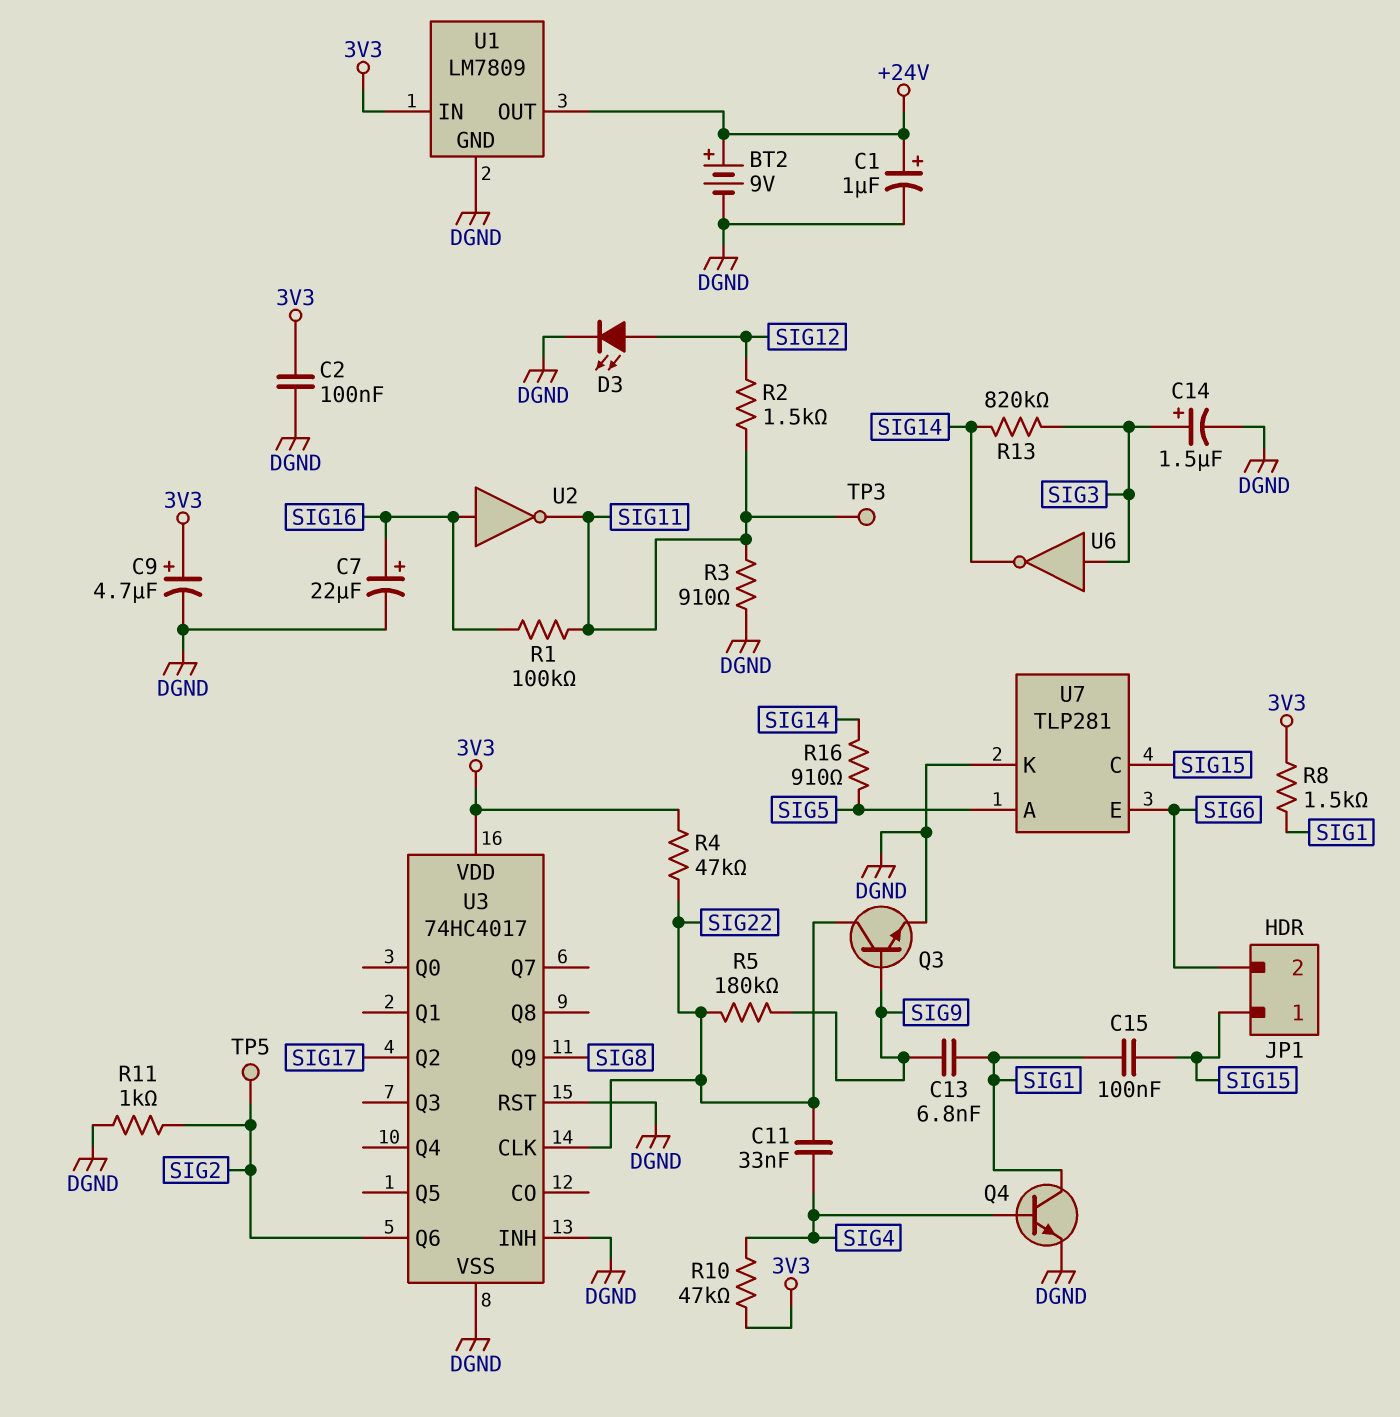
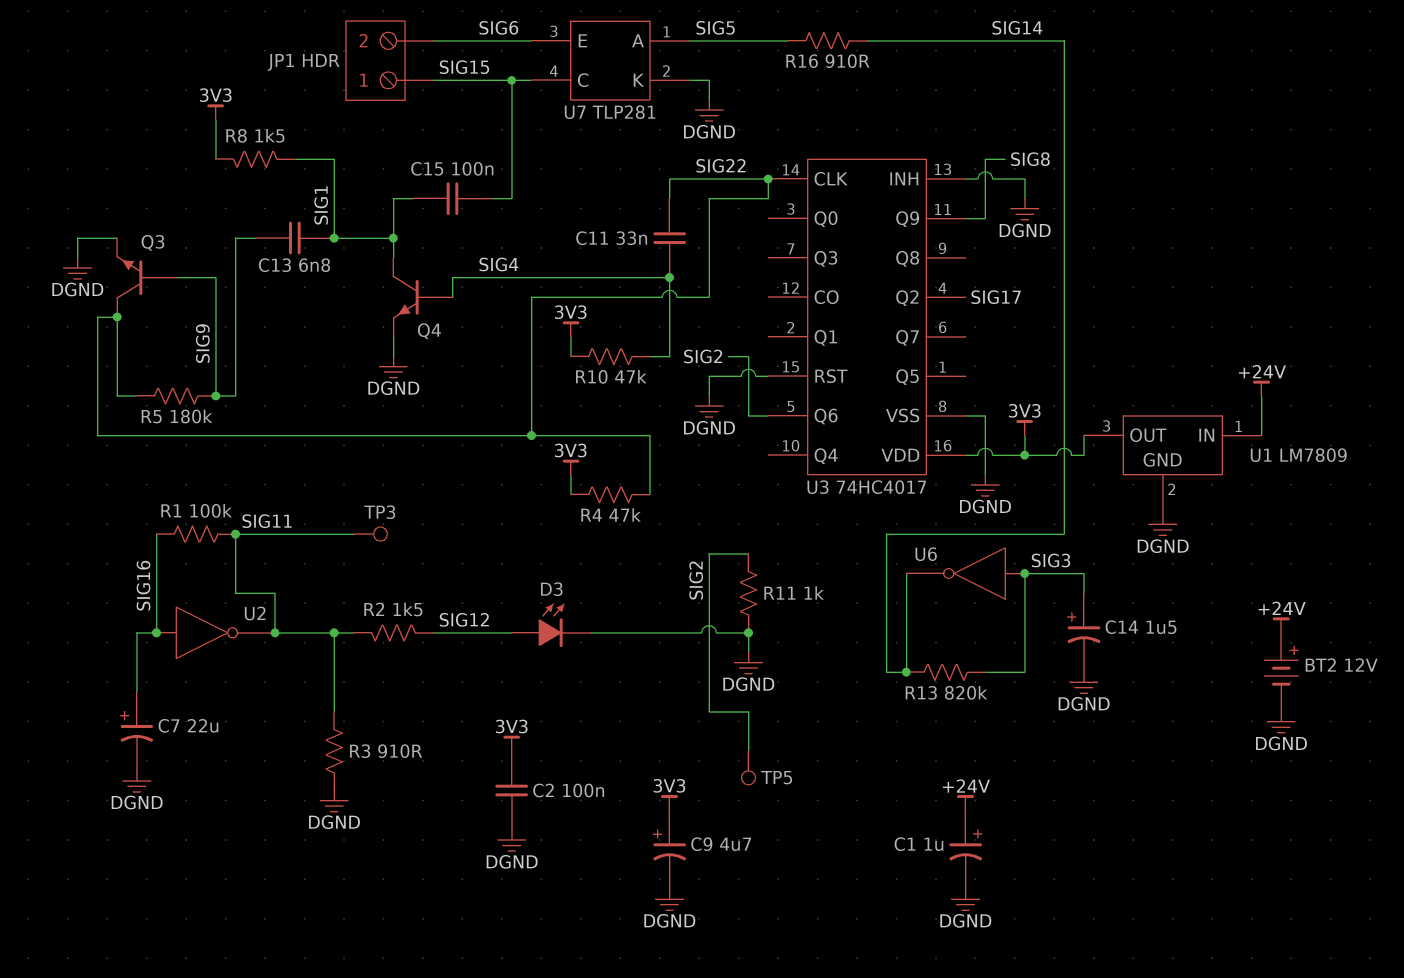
BT2: 9V (plus +24V, minus DGND) -> 12V (plus +24V, minus DGND)
U1 pin IN: 3V3 -> +24V
U1 pin OUT: +24V -> 3V3

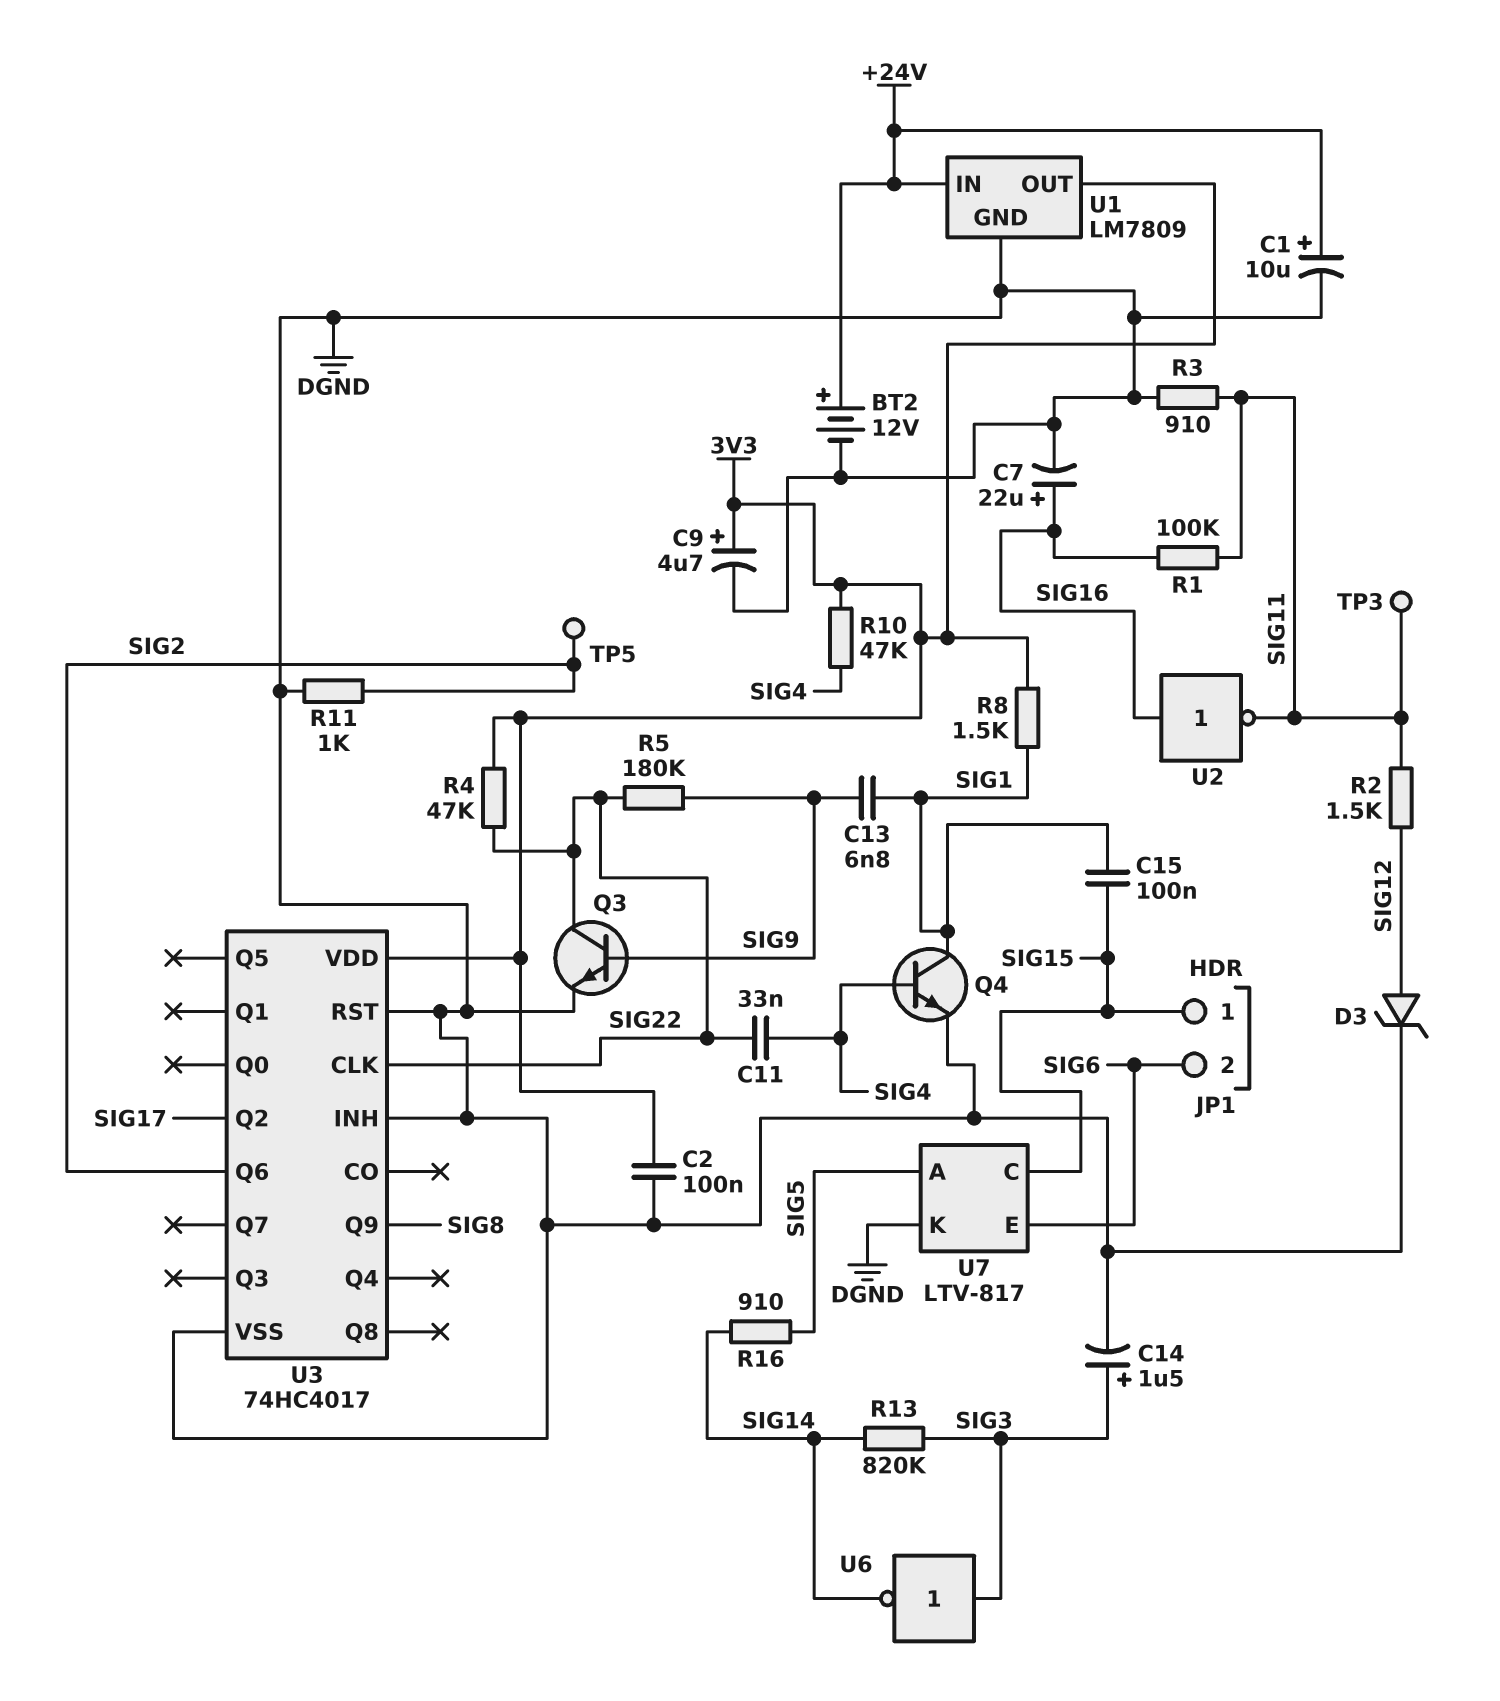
C1: 1uF (plus +24V, minus DGND) -> 10uF (plus +24V, minus DGND)
D3: LED (A SIG12, K DGND) -> zener (A SIG12, K DGND)
U7: TLP281 -> LTV-817

